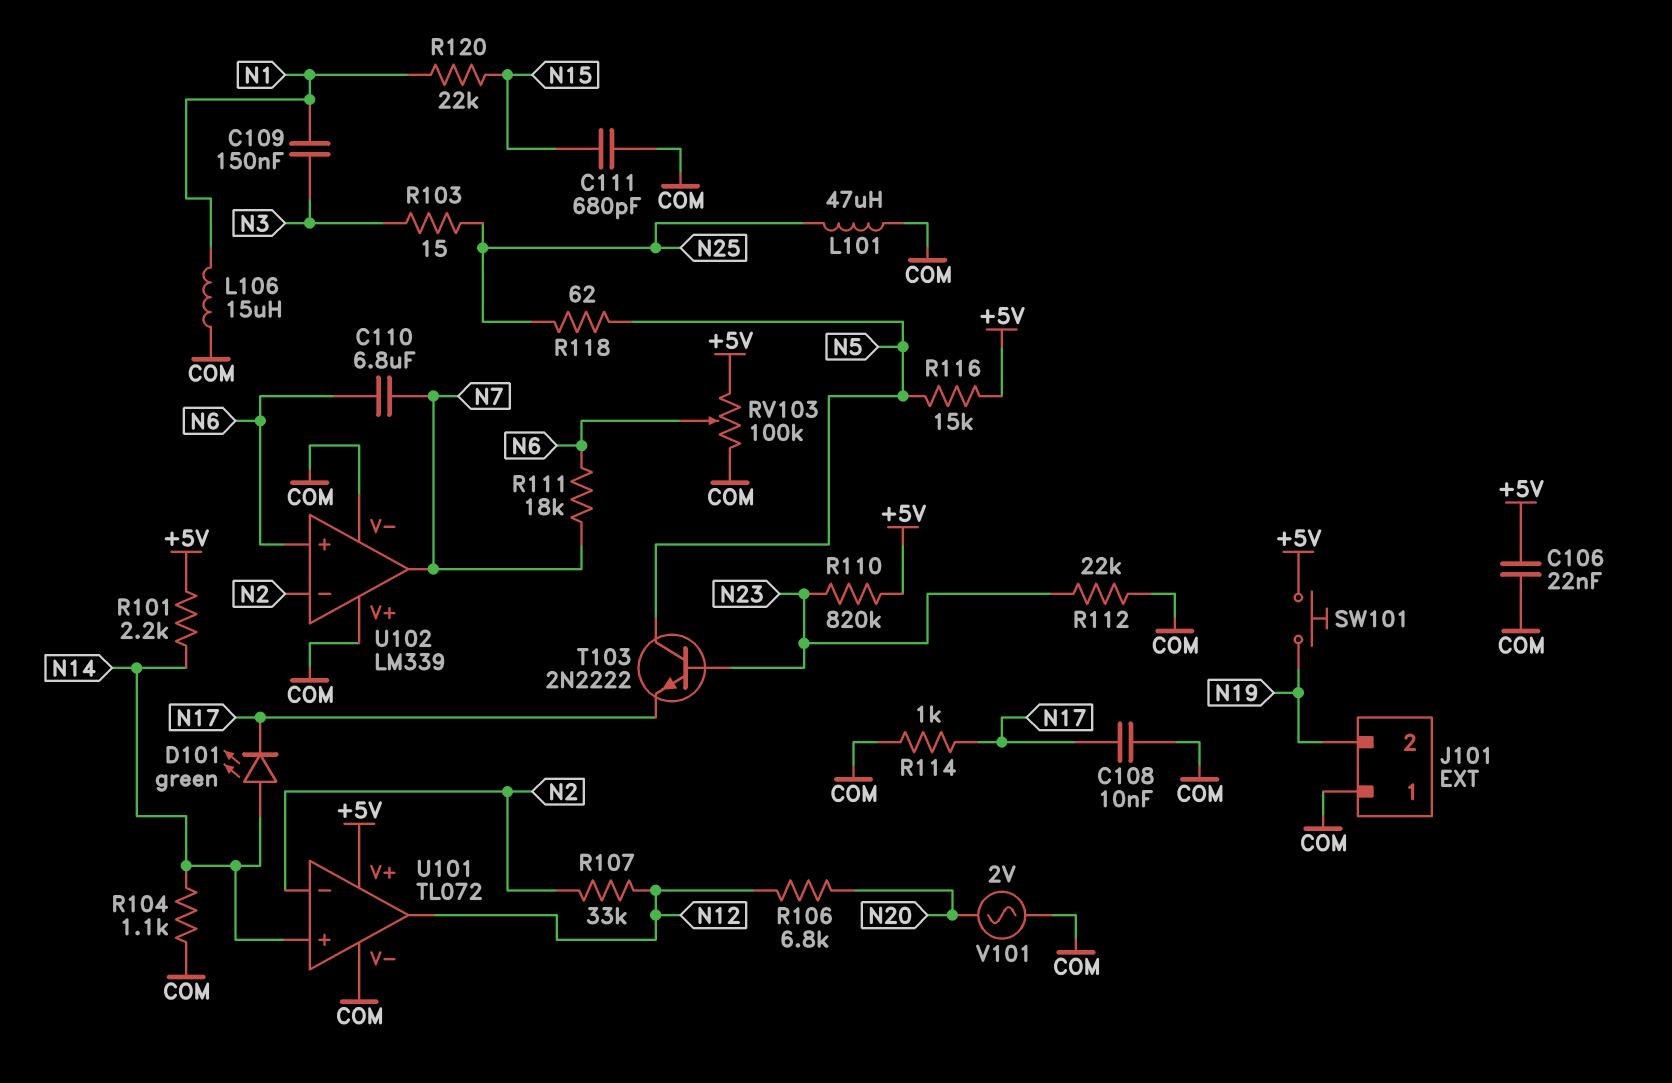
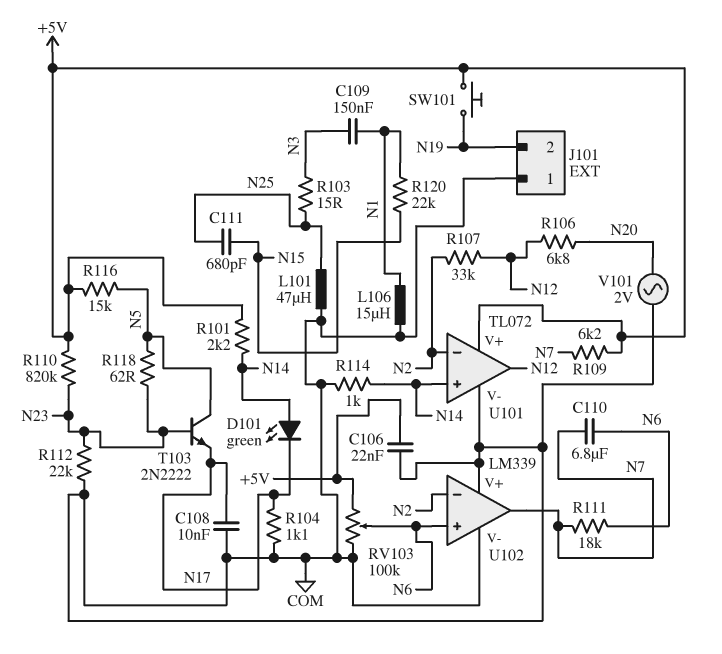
C111: 680pF (COM, N15) -> 680pF (N15, N25)
R104: 1.1k (COM, N14) -> 1.1k (COM, N17)
R109: none -> 6.2k (+5V, N7)
R114: 1k (COM, N17) -> 1k (COM, N14)
R118: 62 (N5, N25) -> 62 (N5, N23)

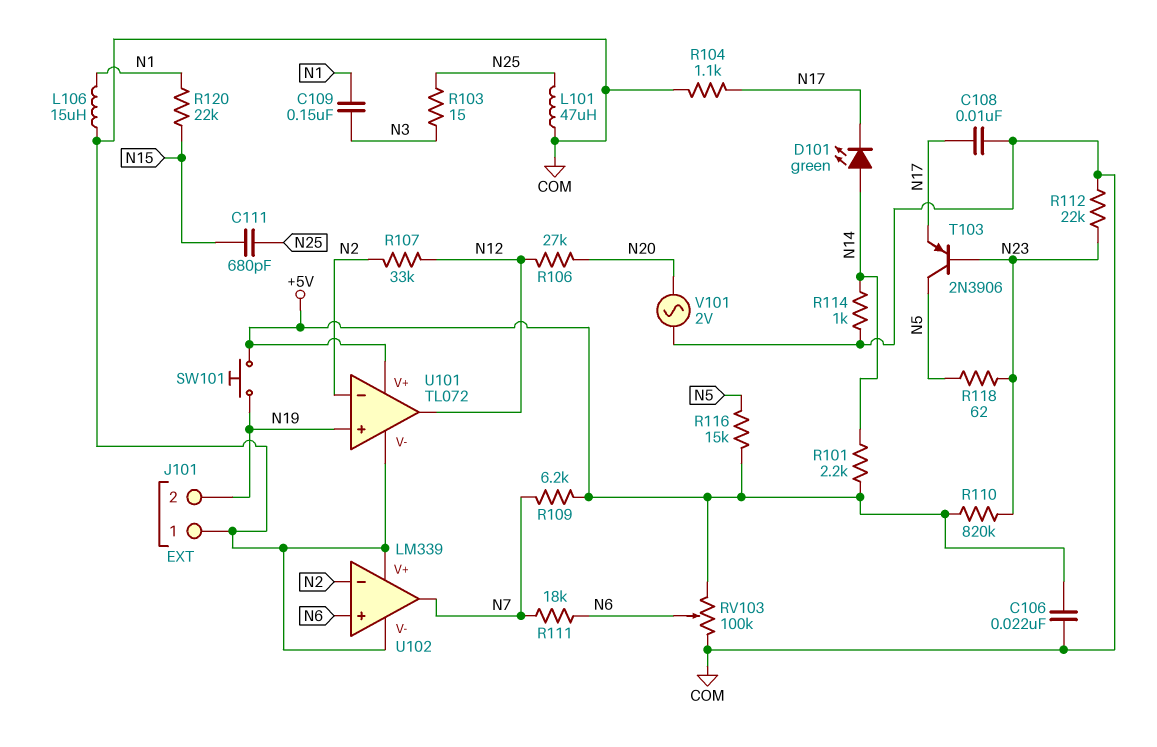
C110: 6.8uF (N6, N7) -> none
R106: 6.8k (N12, N20) -> 27k (N12, N20)
T103: NPN 2N2222 (B N23, C N5, E N17) -> PNP 2N3906 (B N23, C N5, E N17)
U101 pin in+: N14 -> N19

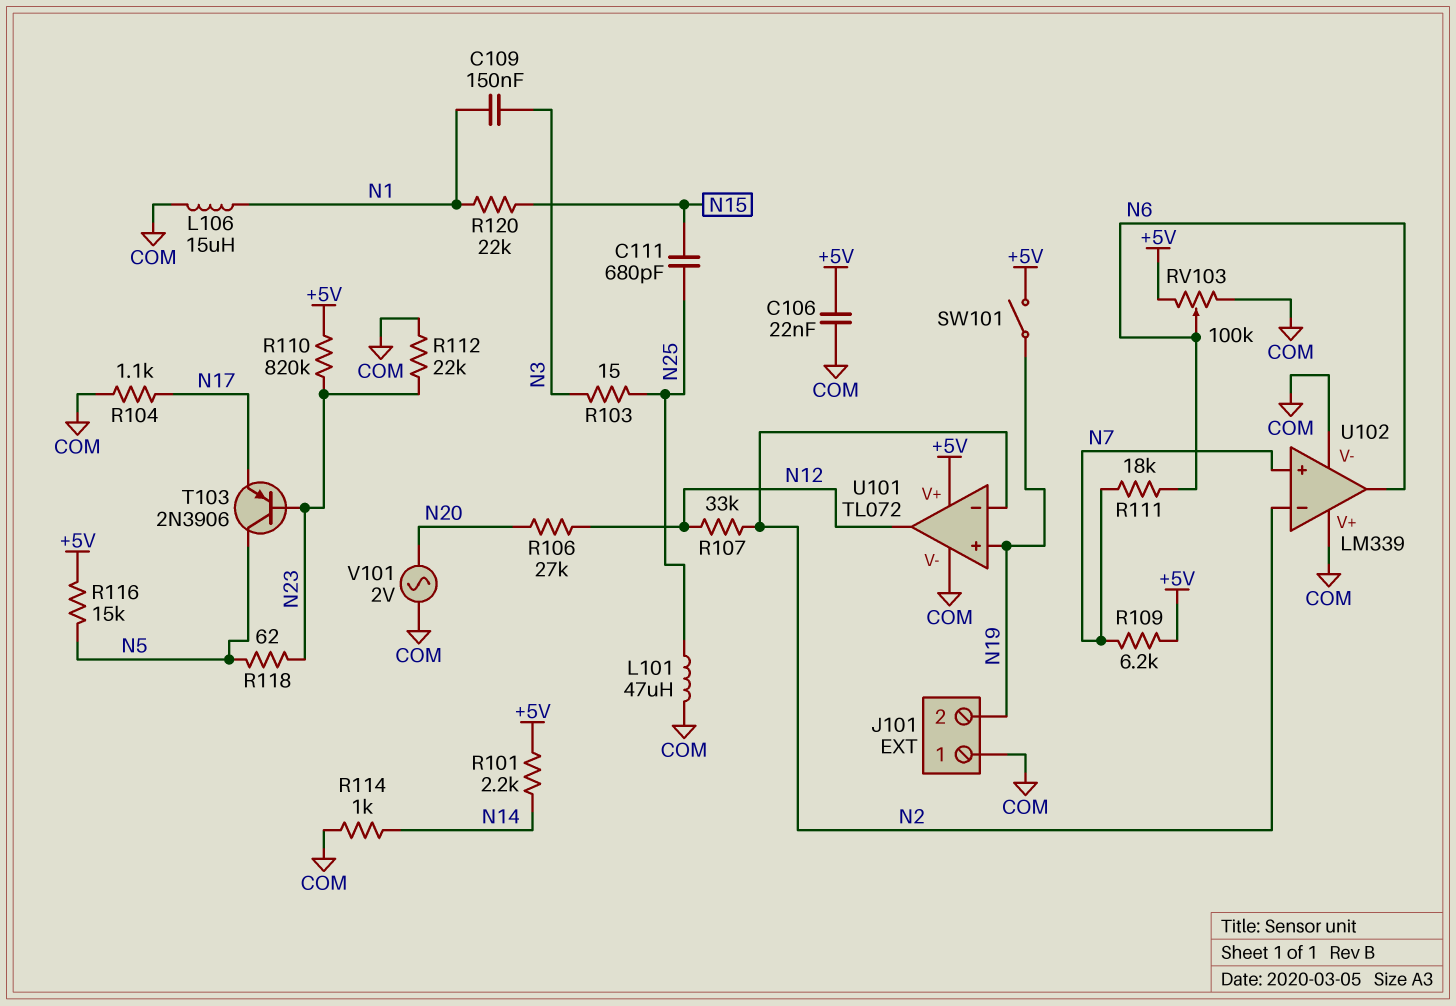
C108: 10nF (COM, N17) -> none
D101: LED green (A N14, K N17) -> none
SW101: button (+5V, N19) -> switch (+5V, N19)
U102 pin in+: N6 -> N7
U102 pin out: N7 -> N6

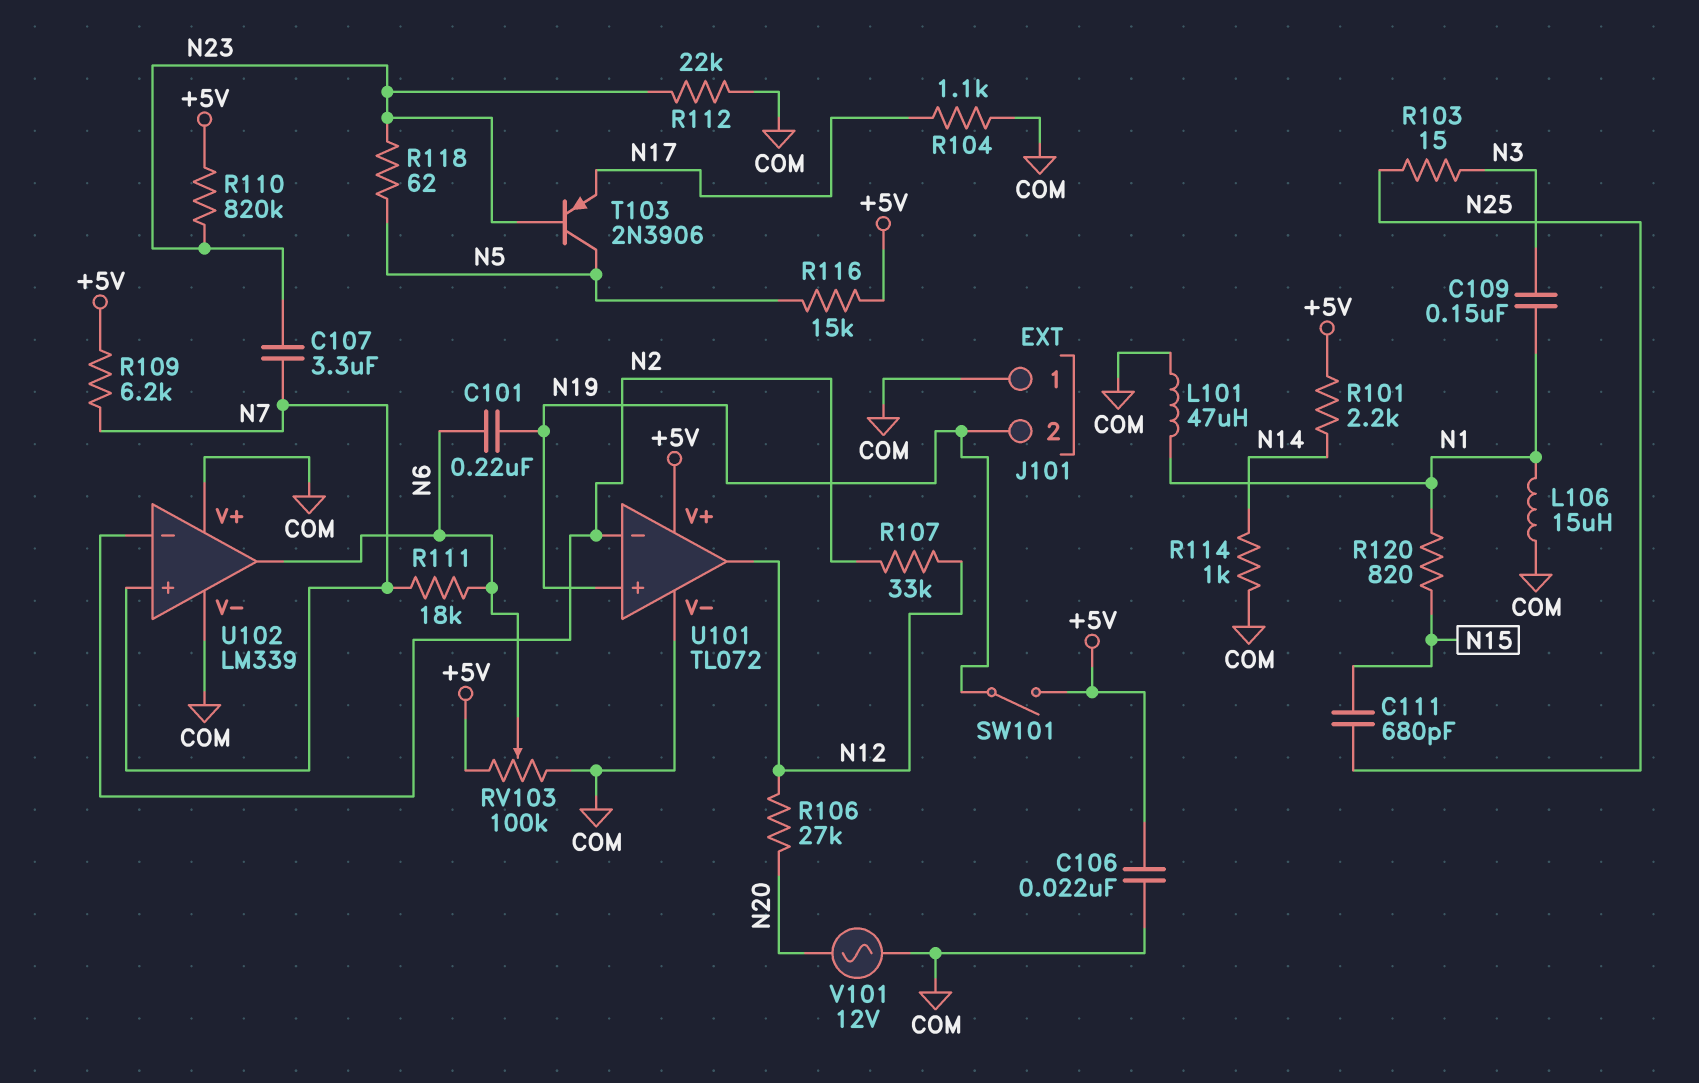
C101: none -> 220nF (N6, N19)
C107: none -> 3.3uF (N7, N23)
L101: 47uH (COM, N25) -> 47uH (COM, N1)
R120: 22k (N1, N15) -> 820 (N1, N15)
V101: AC 2V (COM, N20) -> AC 12V (COM, N20)

